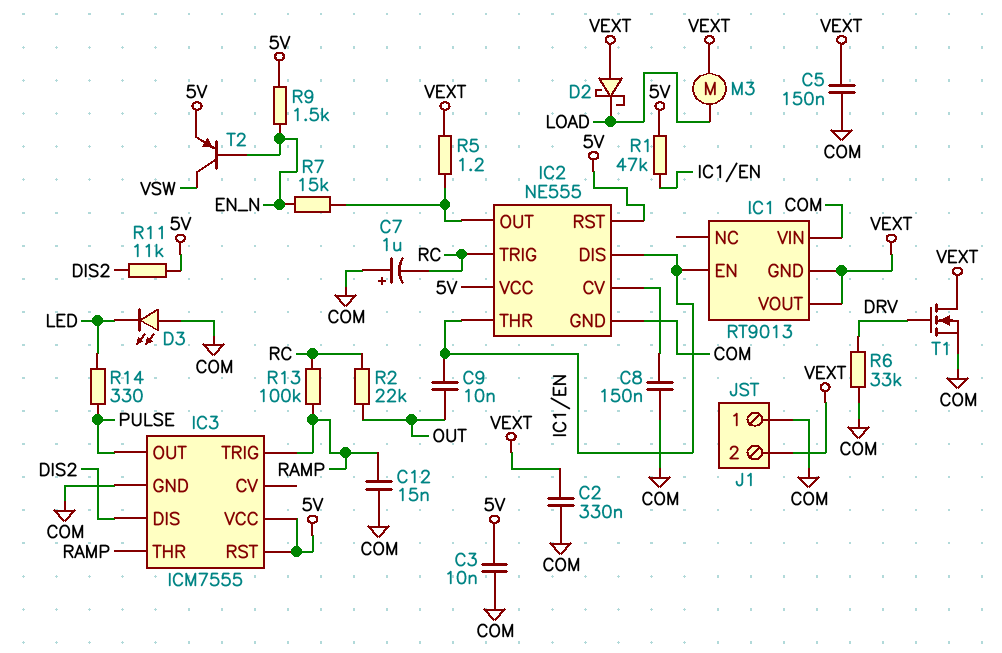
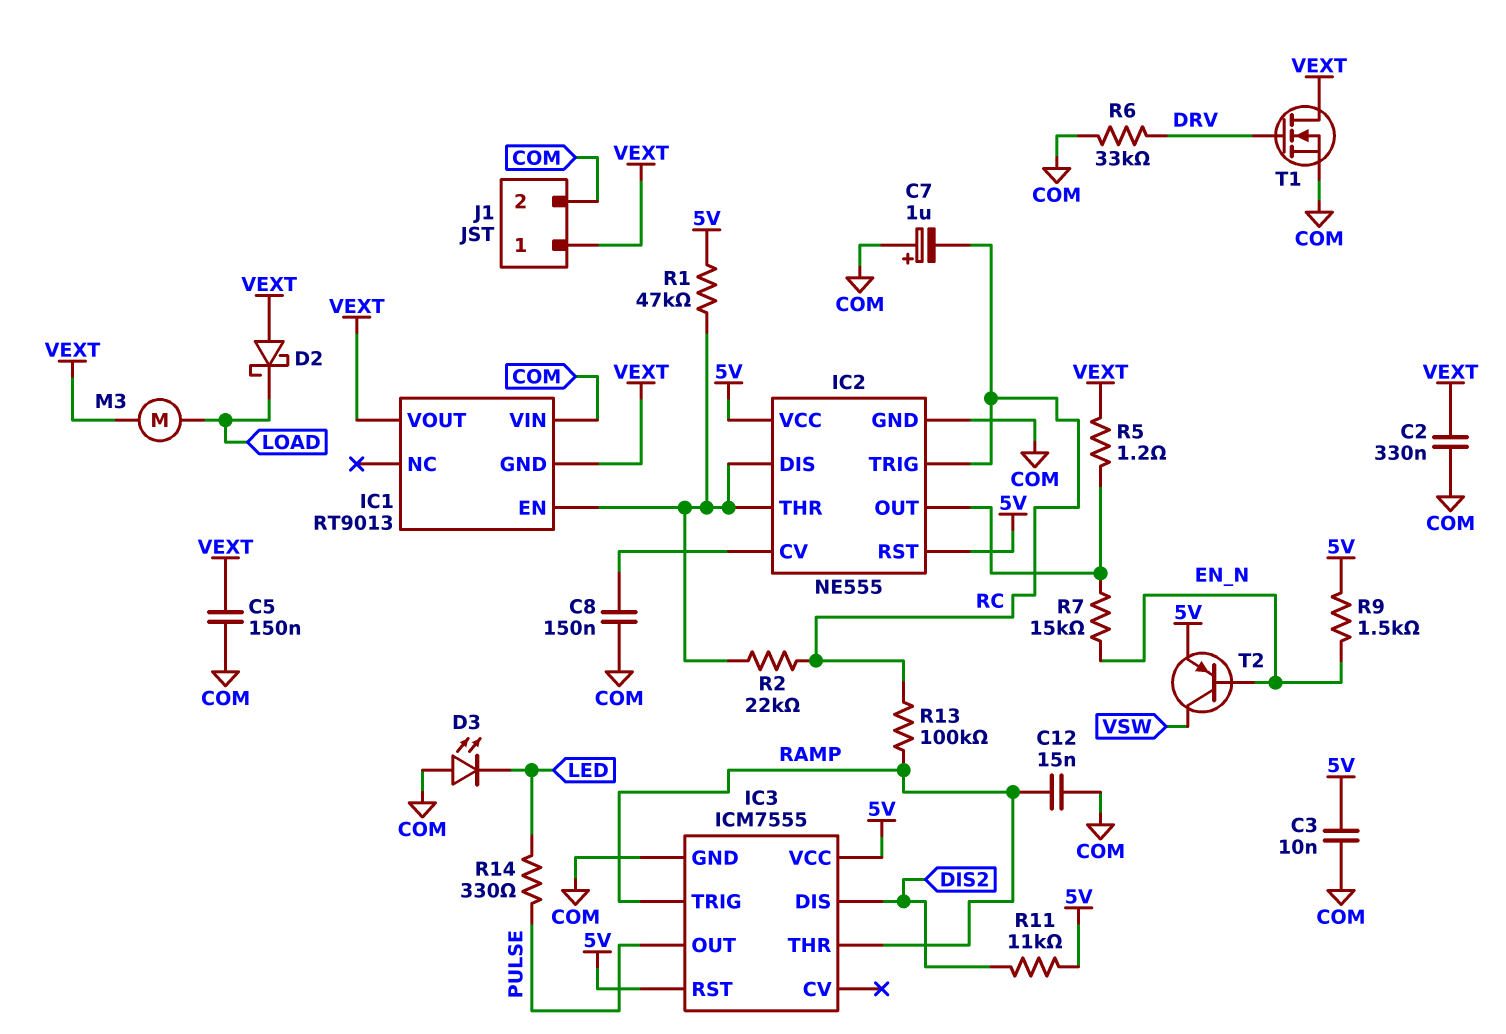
C9: 10nF (IC1/EN, OUT) -> none
J1 pin 1: COM -> VEXT
J1 pin 2: VEXT -> COM
R2: 22k (OUT, RC) -> 22k (IC1/EN, RC)

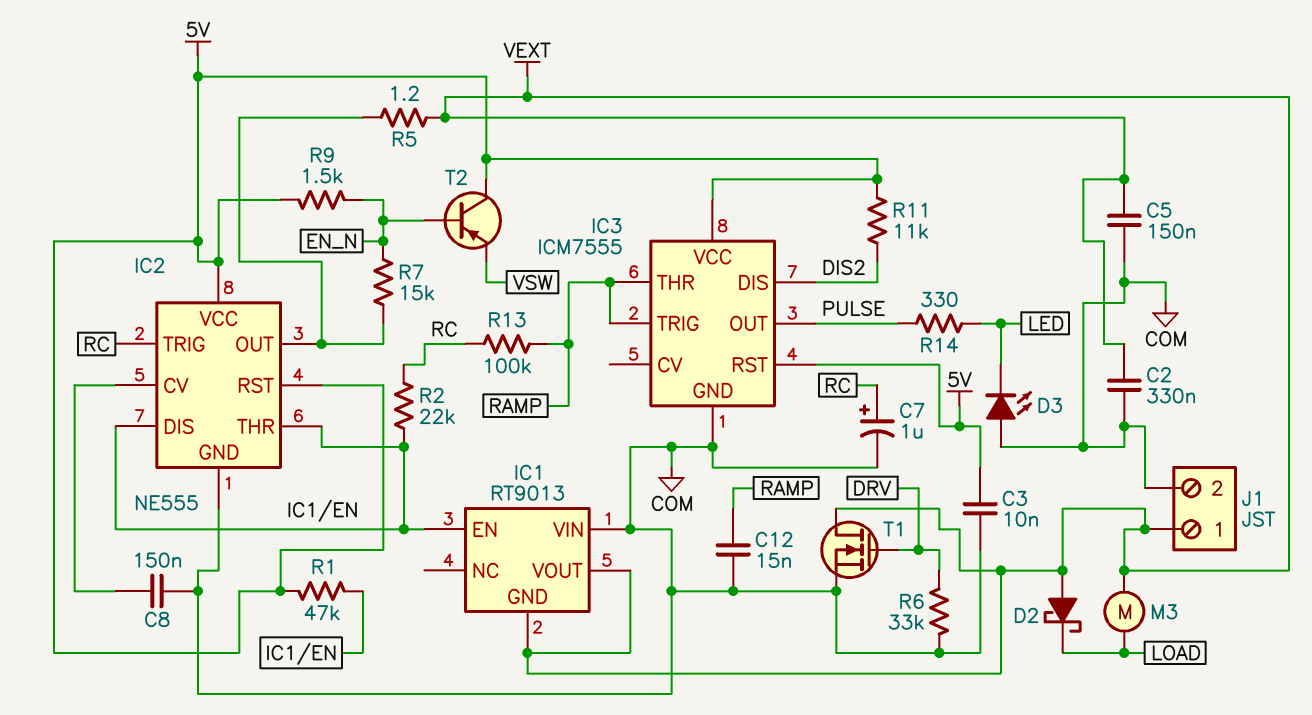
C7: 1uF (plus COM, minus RC) -> 1uF (plus RC, minus COM)
T2: PNP (B EN_N, C VSW, E 5V) -> PNP (B EN_N, C 5V, E VSW)

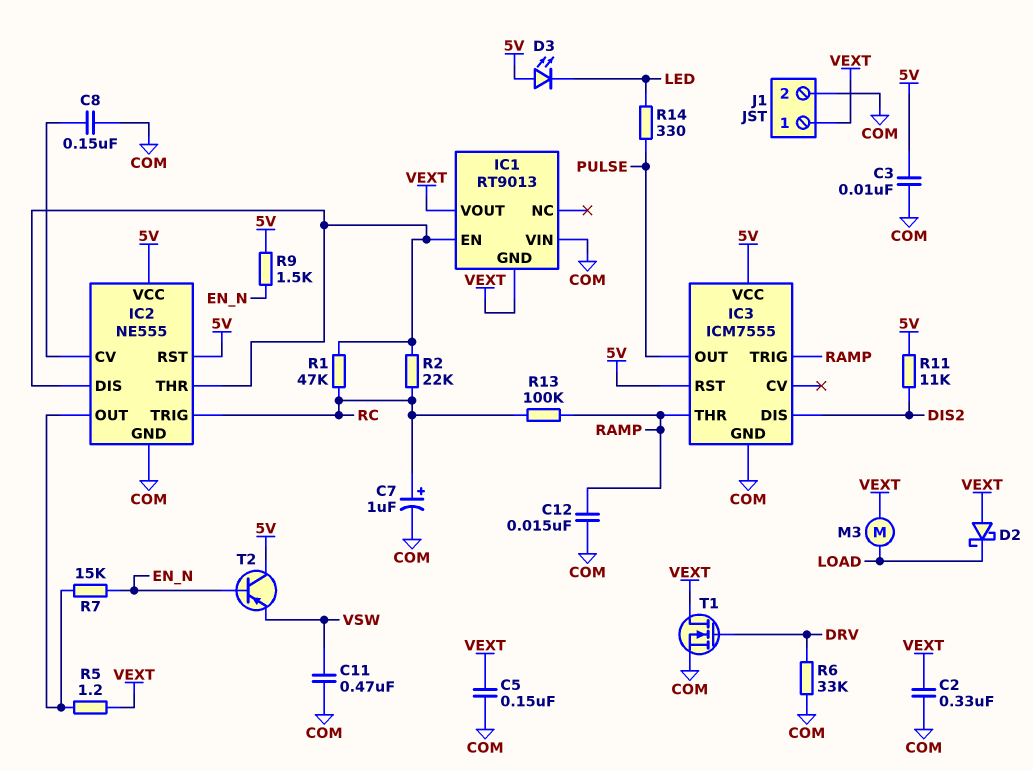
C11: none -> 470nF (COM, VSW)
D3: LED (A COM, K LED) -> LED (A 5V, K LED)
R1: 47k (5V, IC1/EN) -> 47k (IC1/EN, RC)

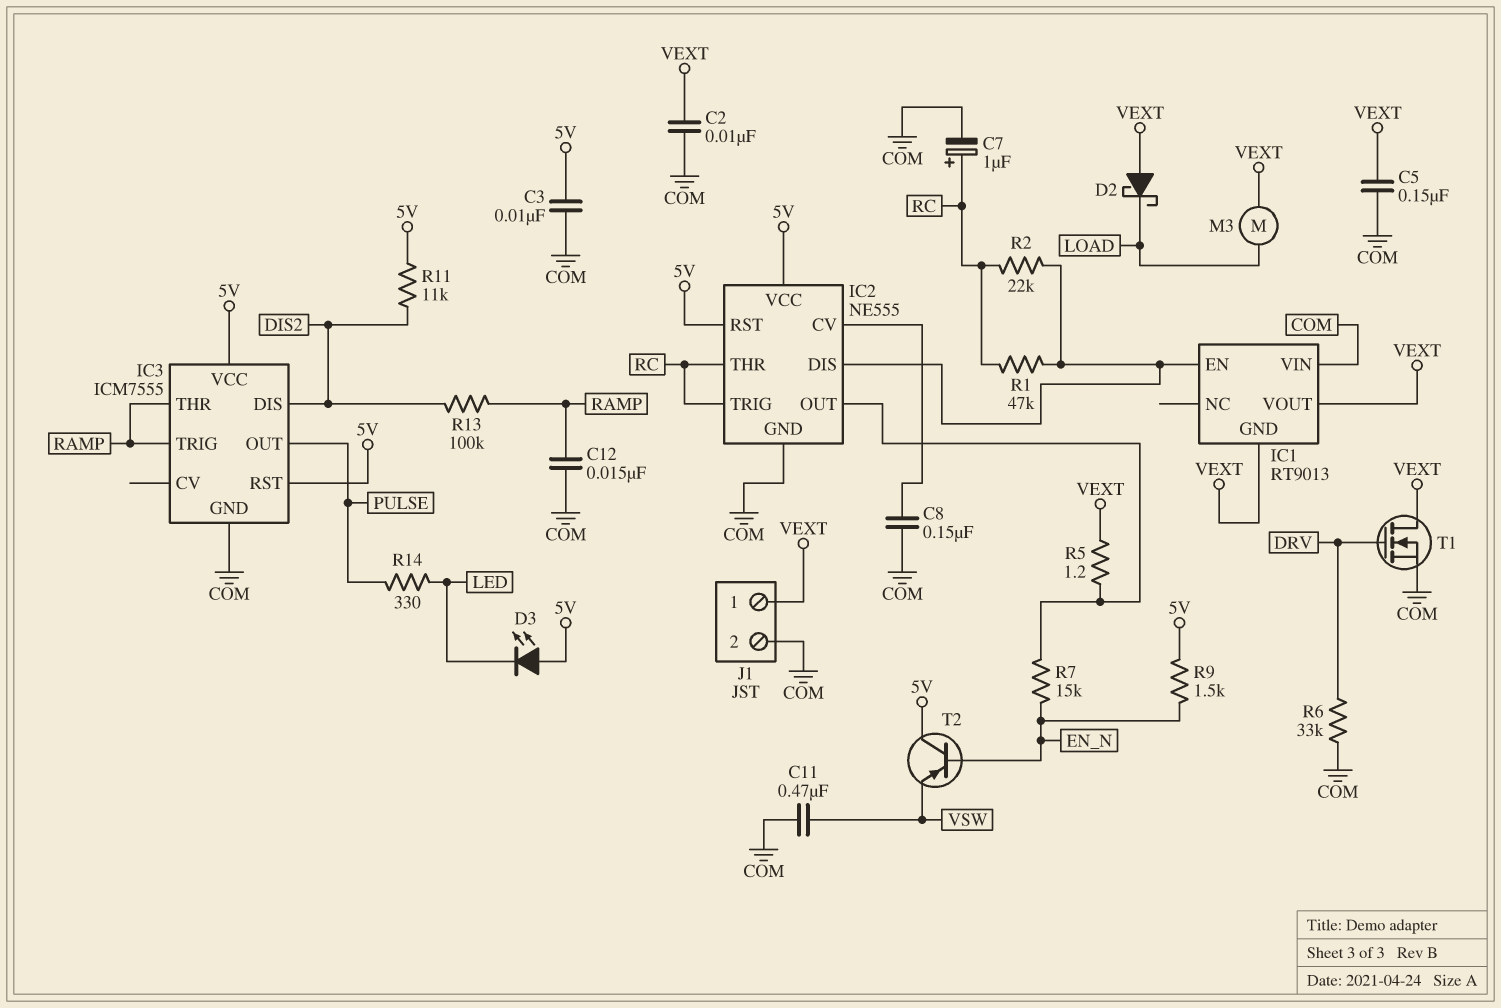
C2: 330nF (COM, VEXT) -> 10nF (COM, VEXT)
IC2 pin THR: IC1/EN -> RC
R13: 100k (RAMP, RC) -> 100k (DIS2, RAMP)

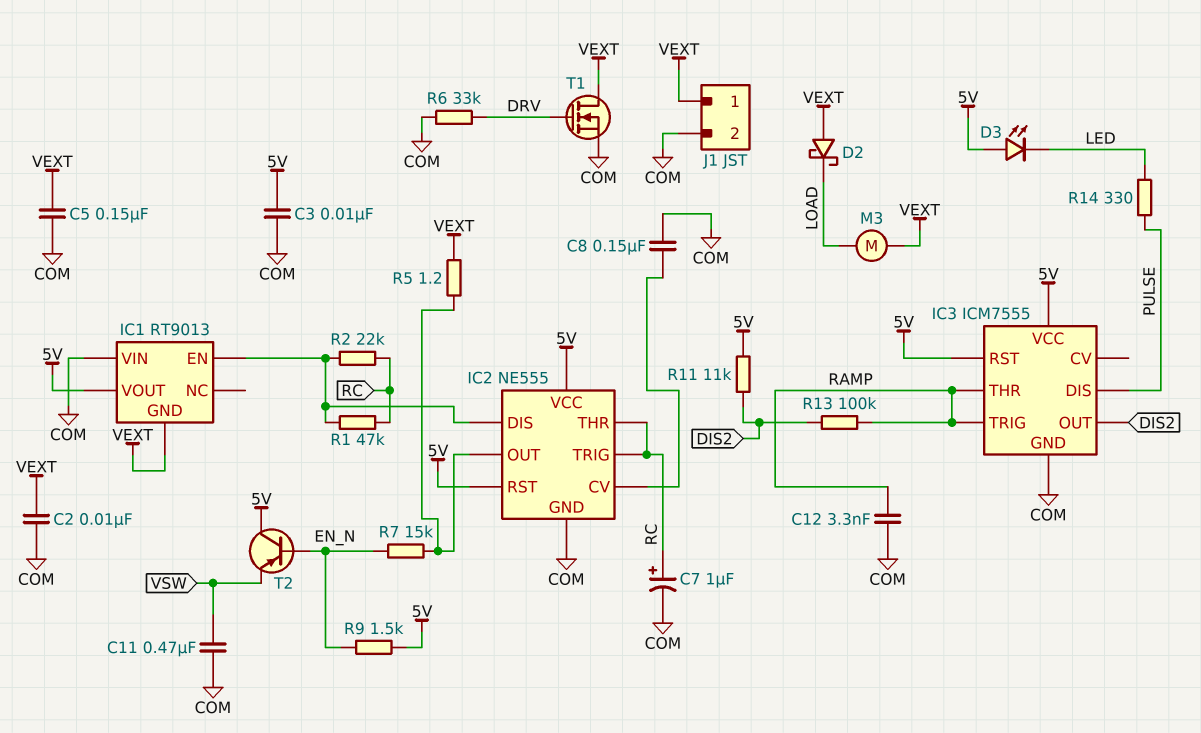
C12: 15nF (COM, RAMP) -> 3.3nF (COM, RAMP)
IC1 pin VOUT: VEXT -> 5V
IC3 pin DIS: DIS2 -> PULSE
IC3 pin OUT: PULSE -> DIS2

